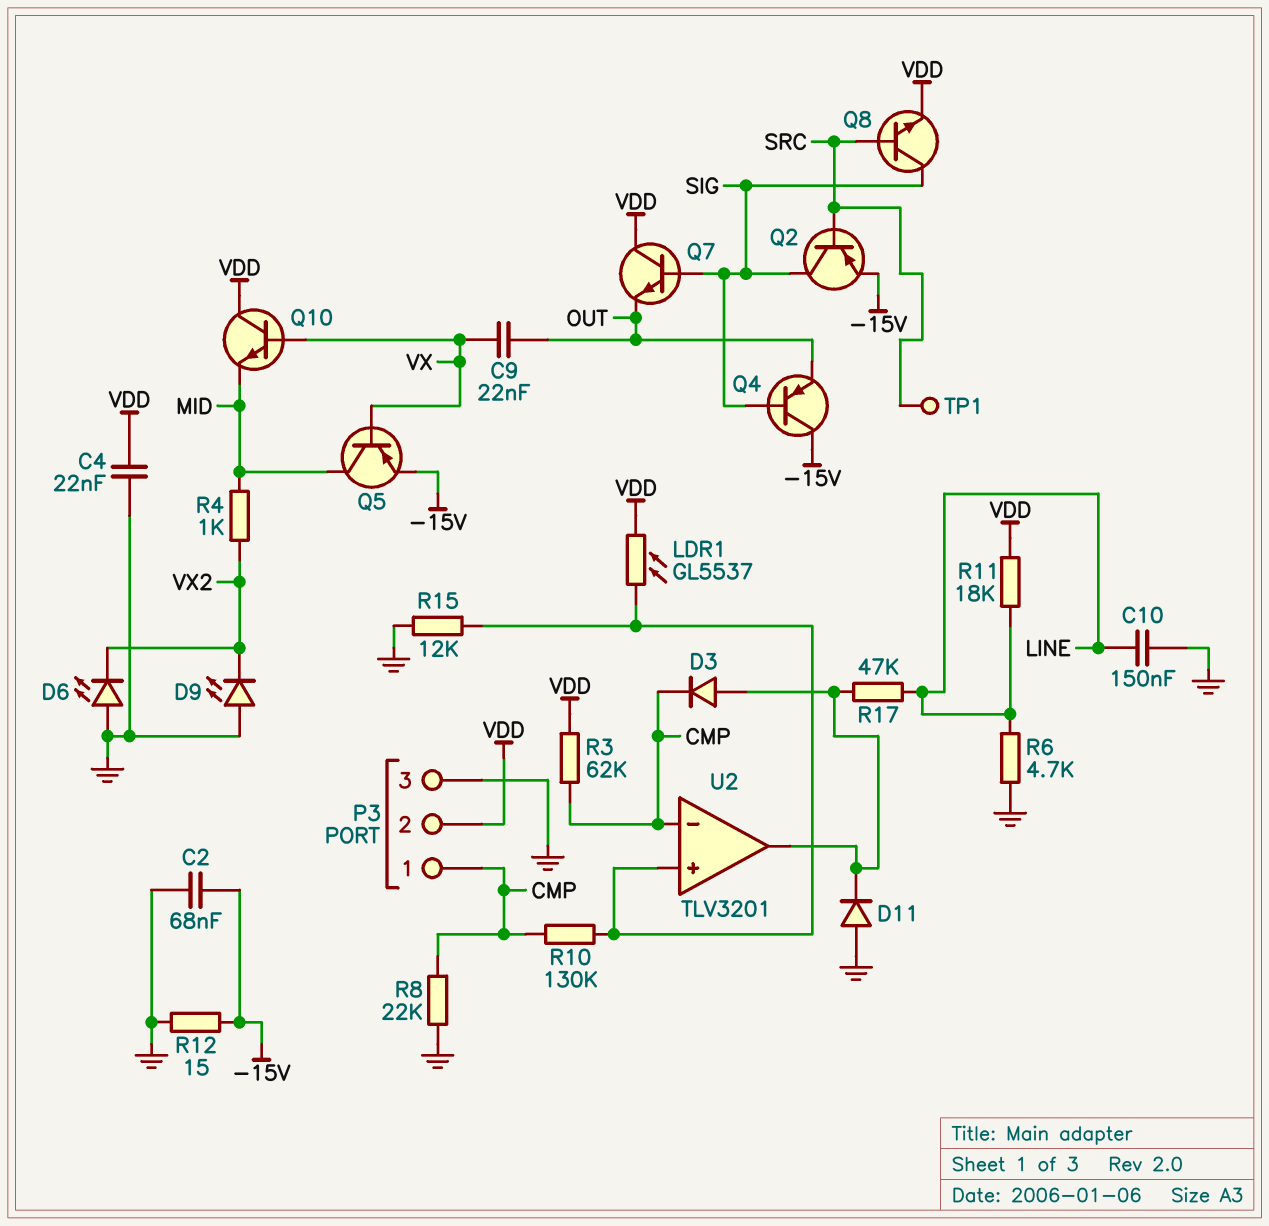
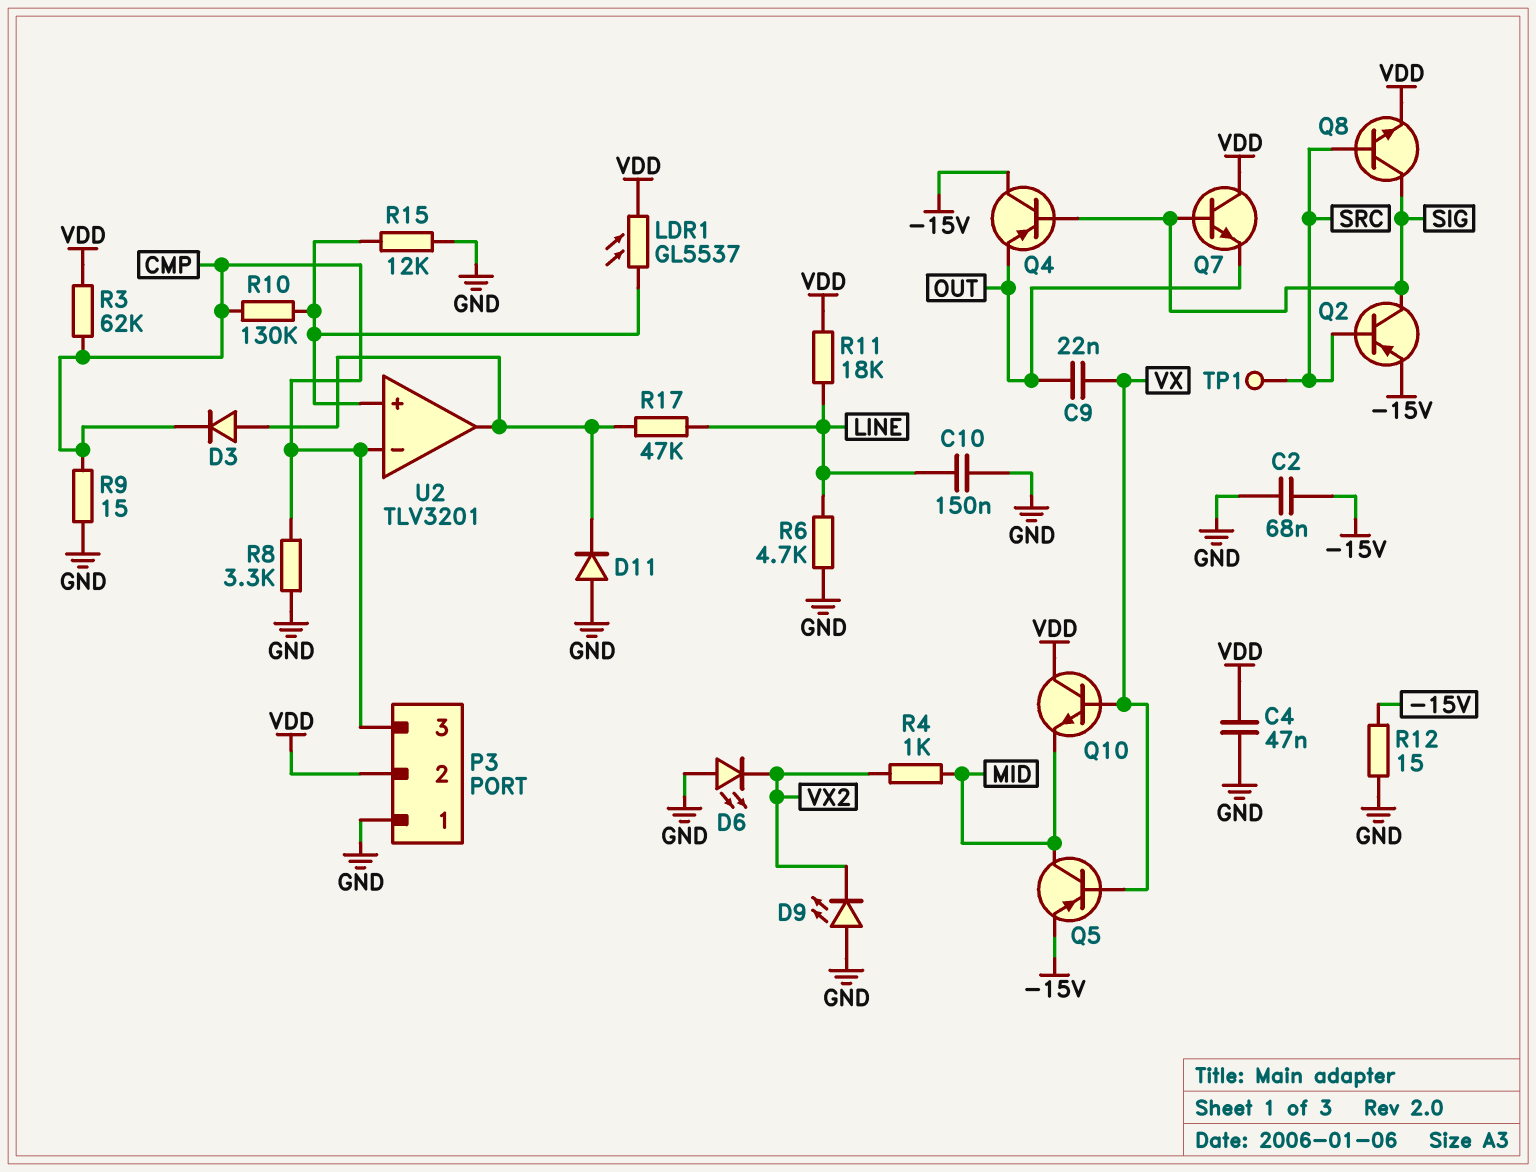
C4: 22nF (GND, VDD) -> 47nF (GND, VDD)
P3 pin 1: CMP -> GND
P3 pin 3: GND -> CMP
R8: 22k (CMP, GND) -> 3.3k (CMP, GND)
R9: none -> 15 (CMP, GND)

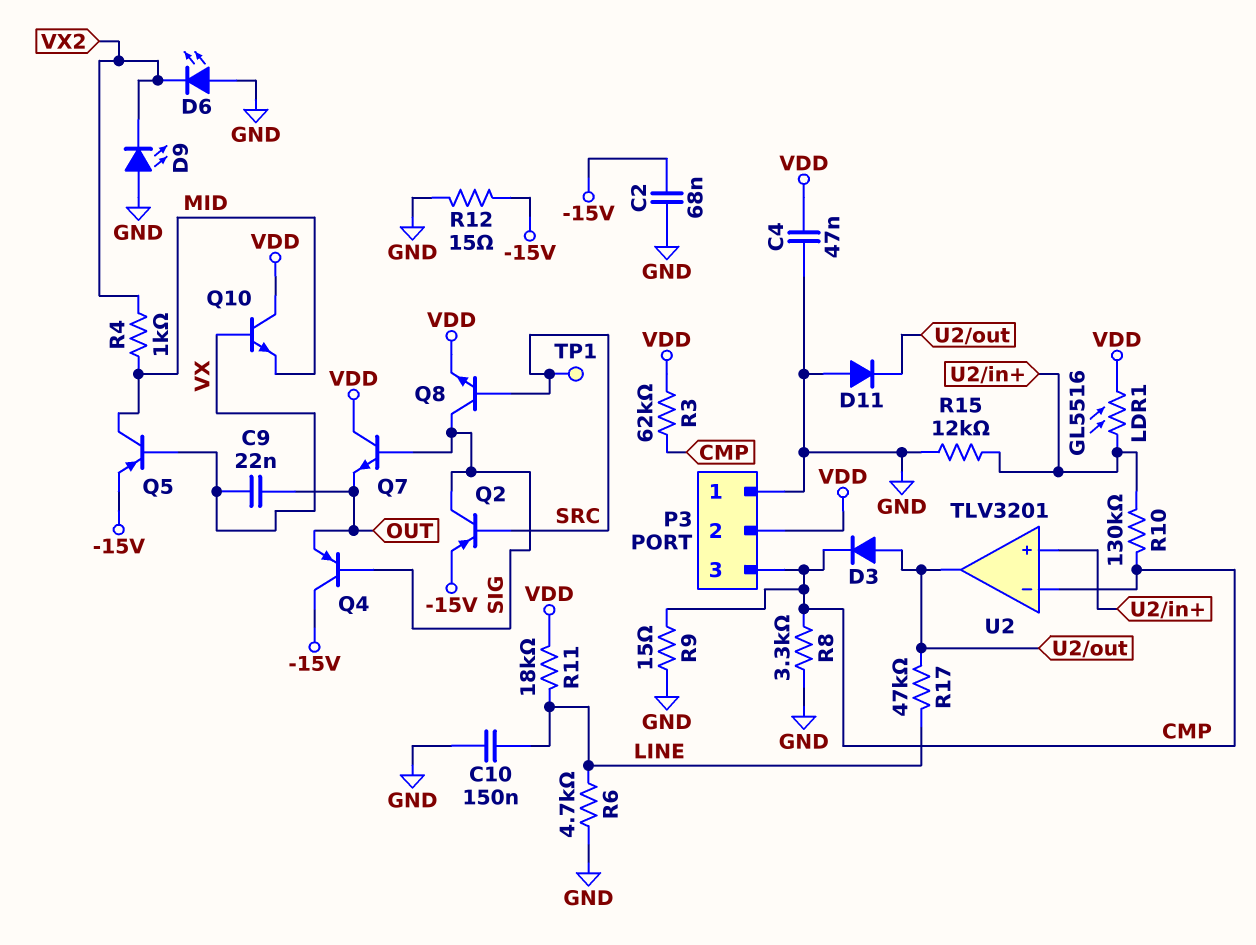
LDR1: GL5537 (U2/in+, VDD) -> GL5516 (U2/in+, VDD)

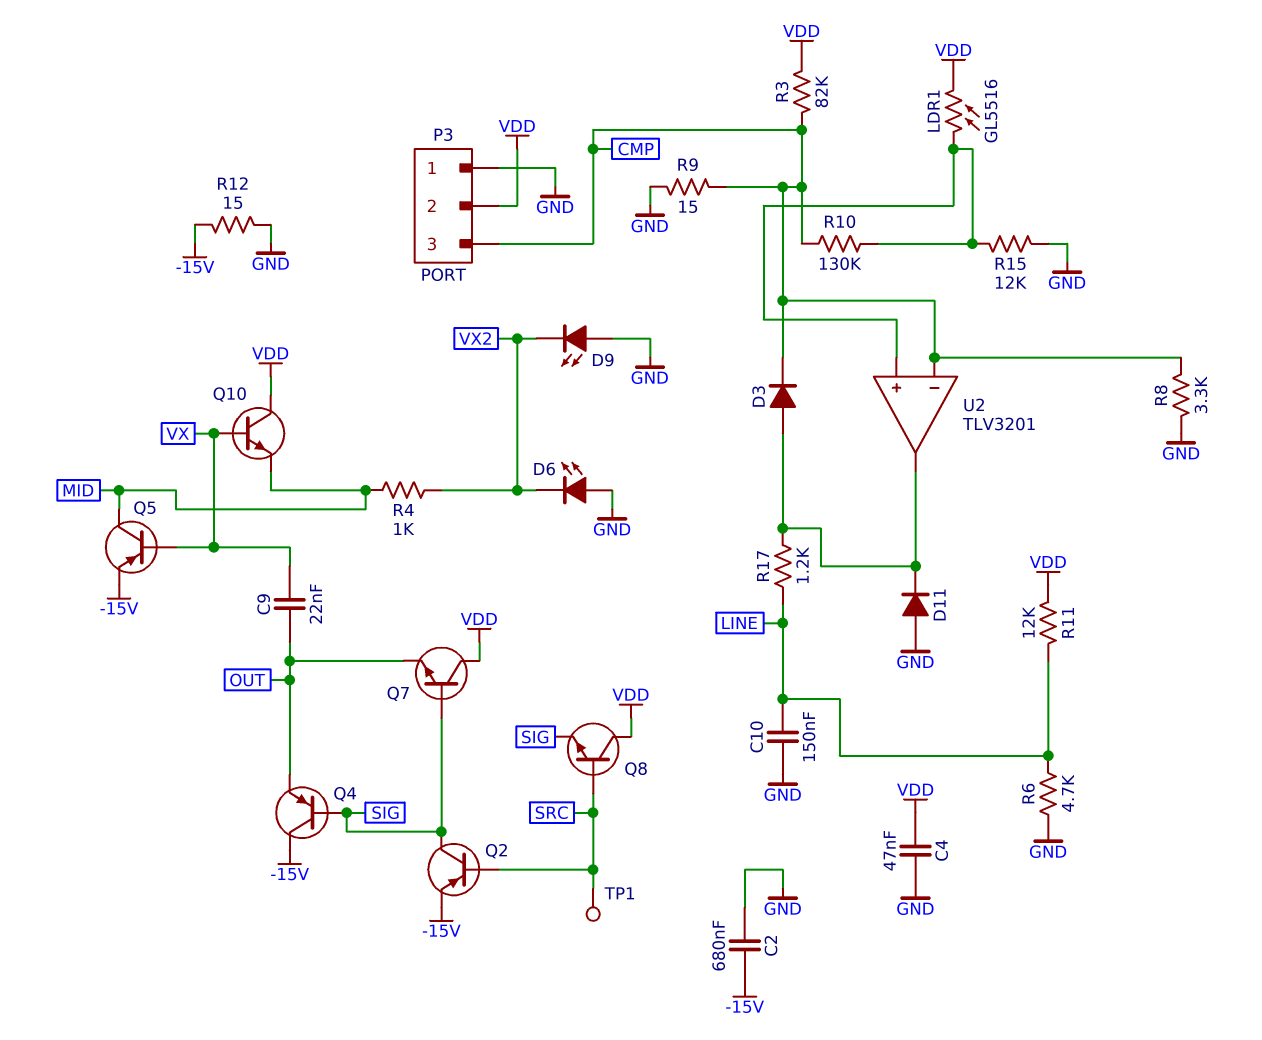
C2: 68nF (-15V, GND) -> 680nF (-15V, GND)
Q8: NPN (B SRC, C SIG, E VDD) -> NPN (B SRC, C VDD, E SIG)
R3: 62k (CMP, VDD) -> 82k (CMP, VDD)
R11: 18k (LINE, VDD) -> 12k (LINE, VDD)
R17: 47k (LINE, U2/out) -> 1.2k (LINE, U2/out)

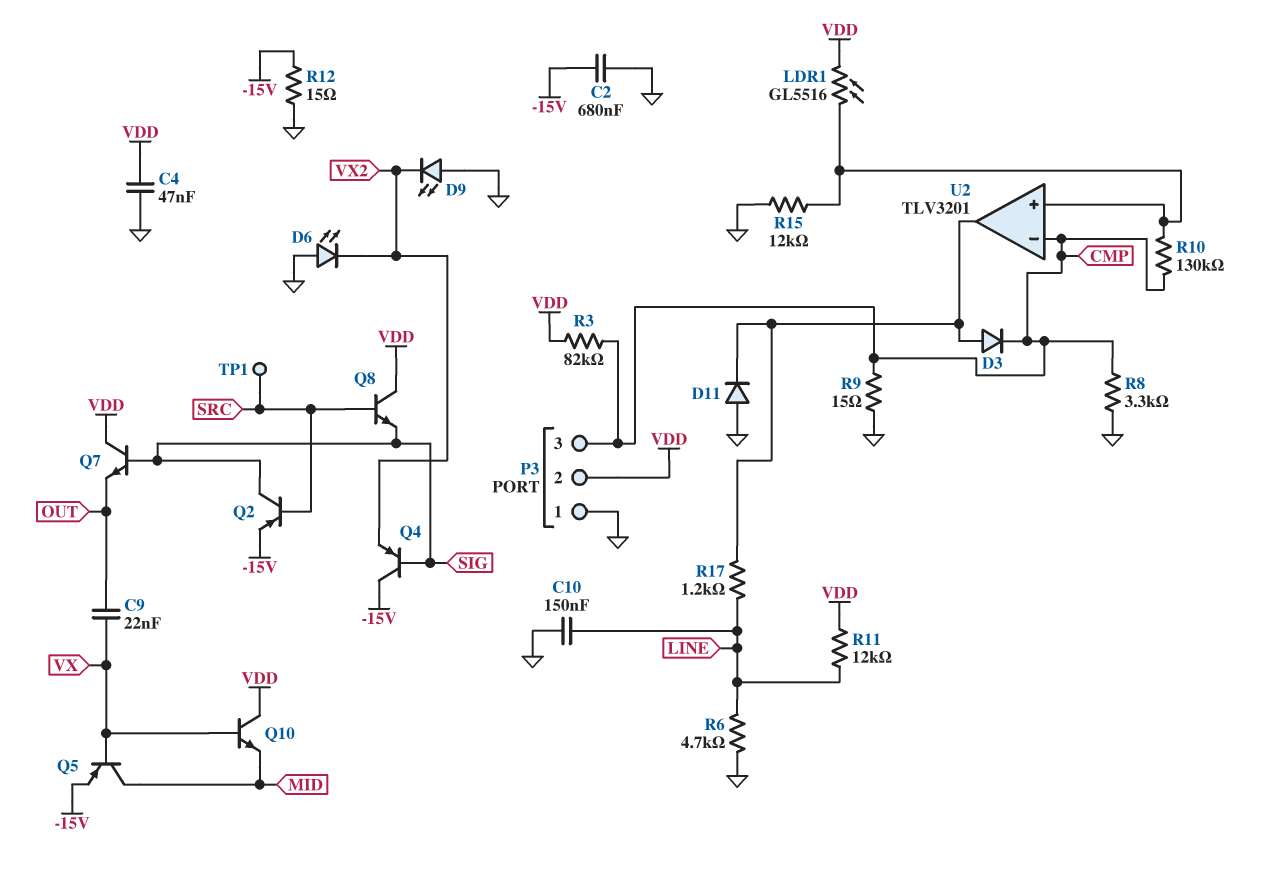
Q4: PNP (B SIG, C -15V, E OUT) -> PNP (B SIG, C -15V, E VX2)
R4: 1k (MID, VX2) -> none

